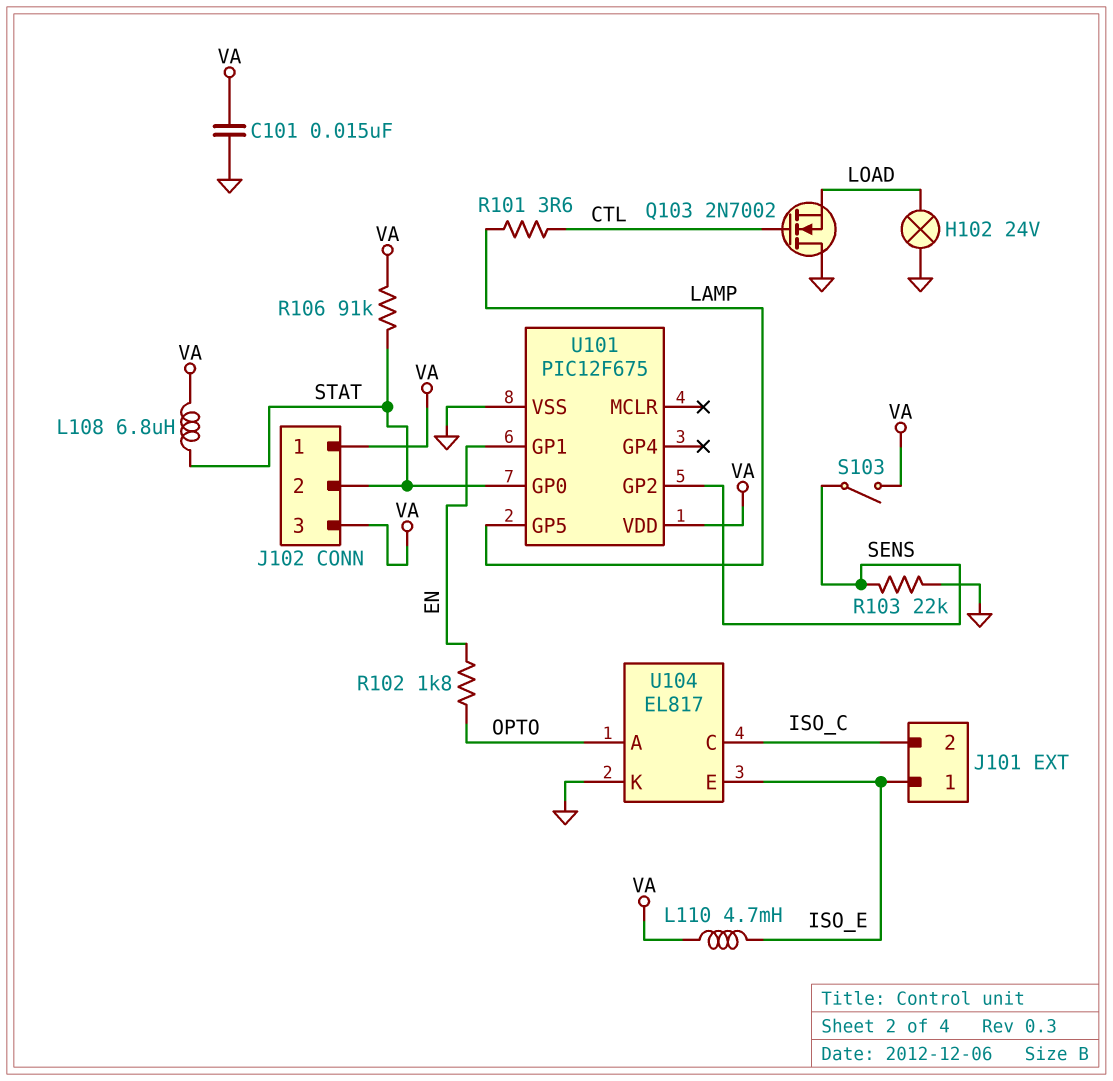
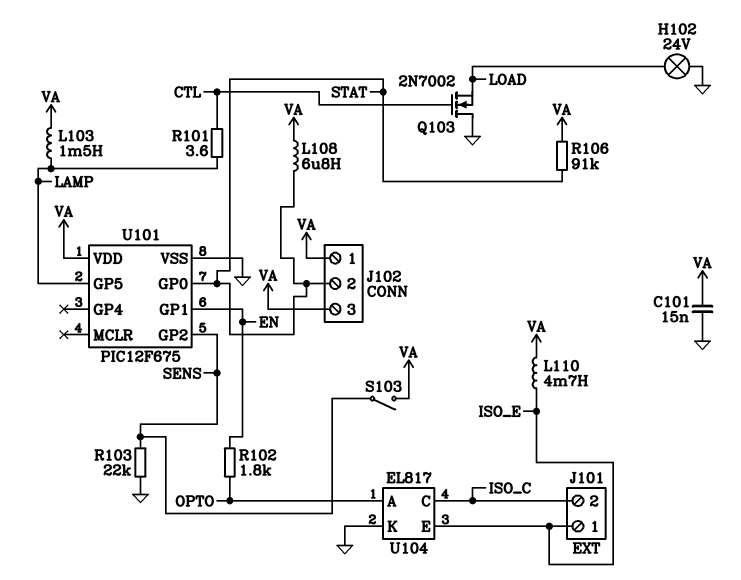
L103: none -> 1.5mH (LAMP, VA)

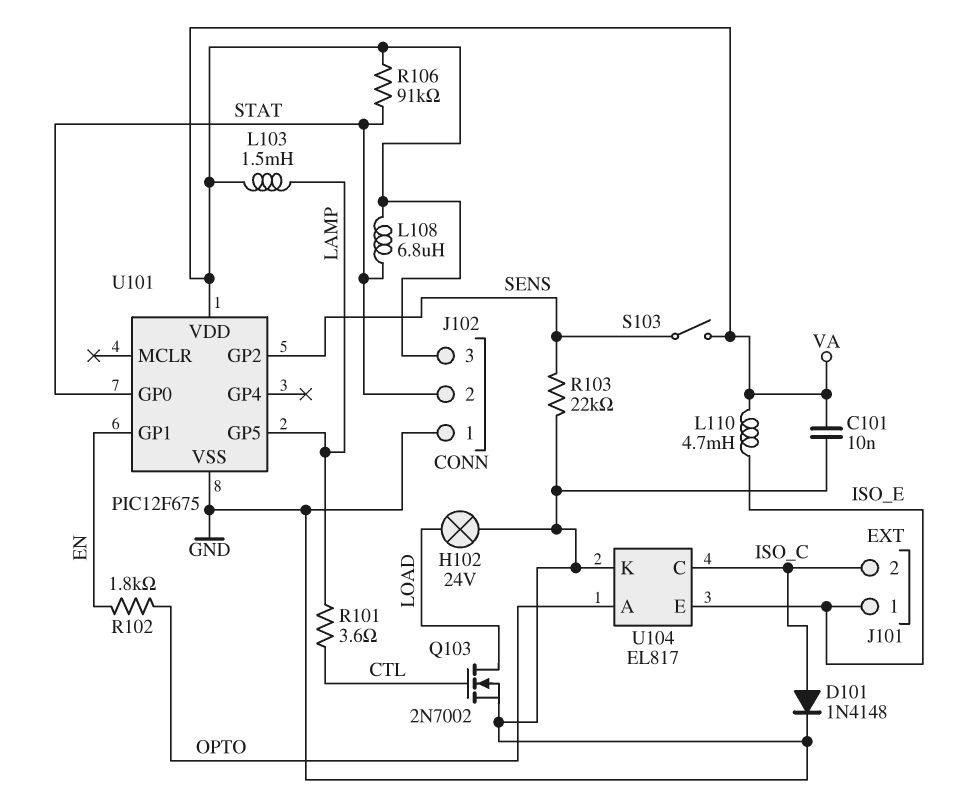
C101: 15nF (GND, VA) -> 10nF (GND, VA)
D101: none -> diode 1N4148 (A ISO_C, K GND)
J102 pin 1: VA -> GND
Q103: NMOS 2N7002 (G CTL, D GND, S LOAD) -> NMOS 2N7002 (G CTL, D LOAD, S GND)

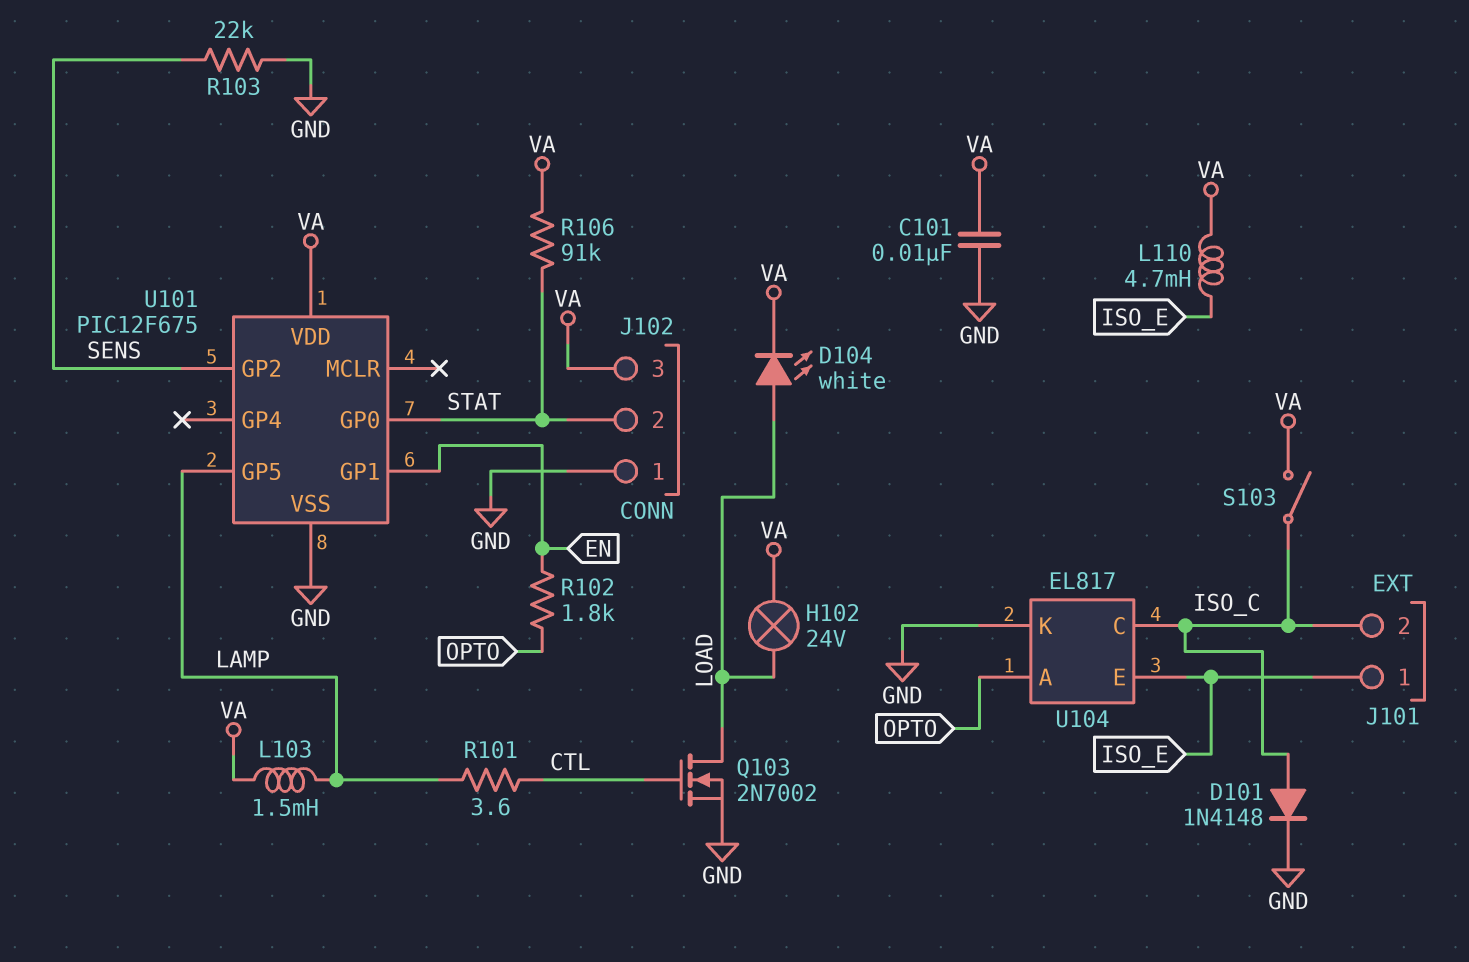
D104: none -> LED white (A LOAD, K VA)
H102: lamp 24V (GND, LOAD) -> lamp 24V (LOAD, VA)
L108: 6.8uH (STAT, VA) -> none
S103: switch (SENS, VA) -> switch (ISO_C, VA)

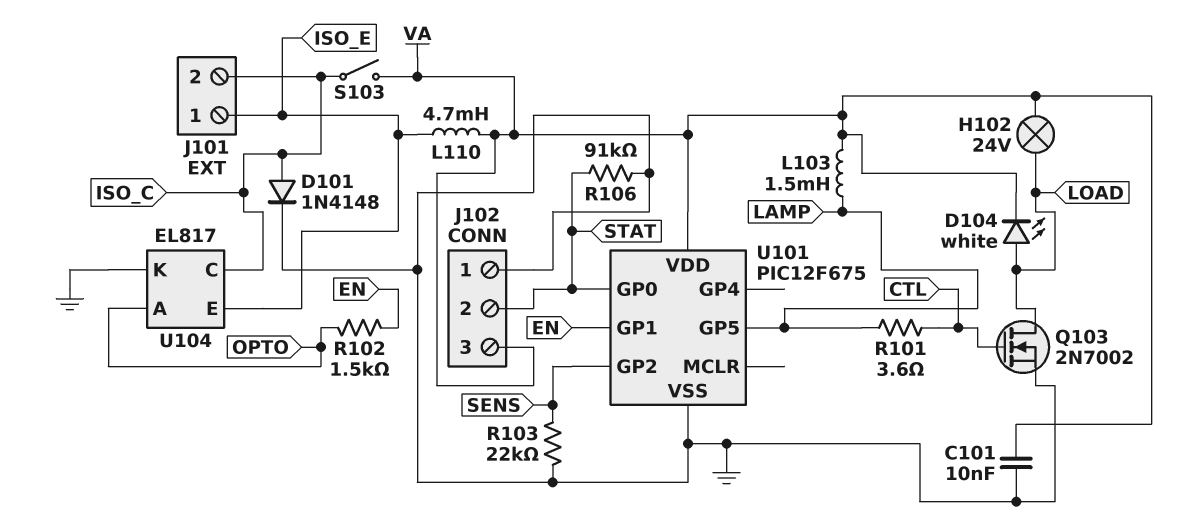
R102: 1.8k (EN, OPTO) -> 1.5k (EN, OPTO)
R106: 91k (STAT, VA) -> 91k (GND, STAT)

